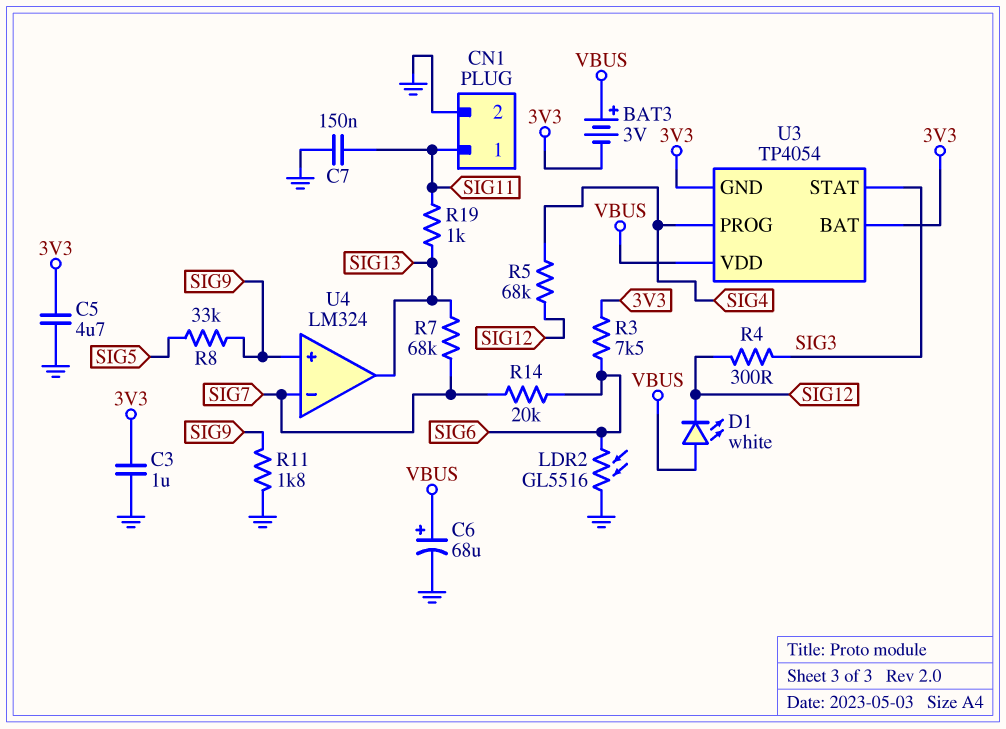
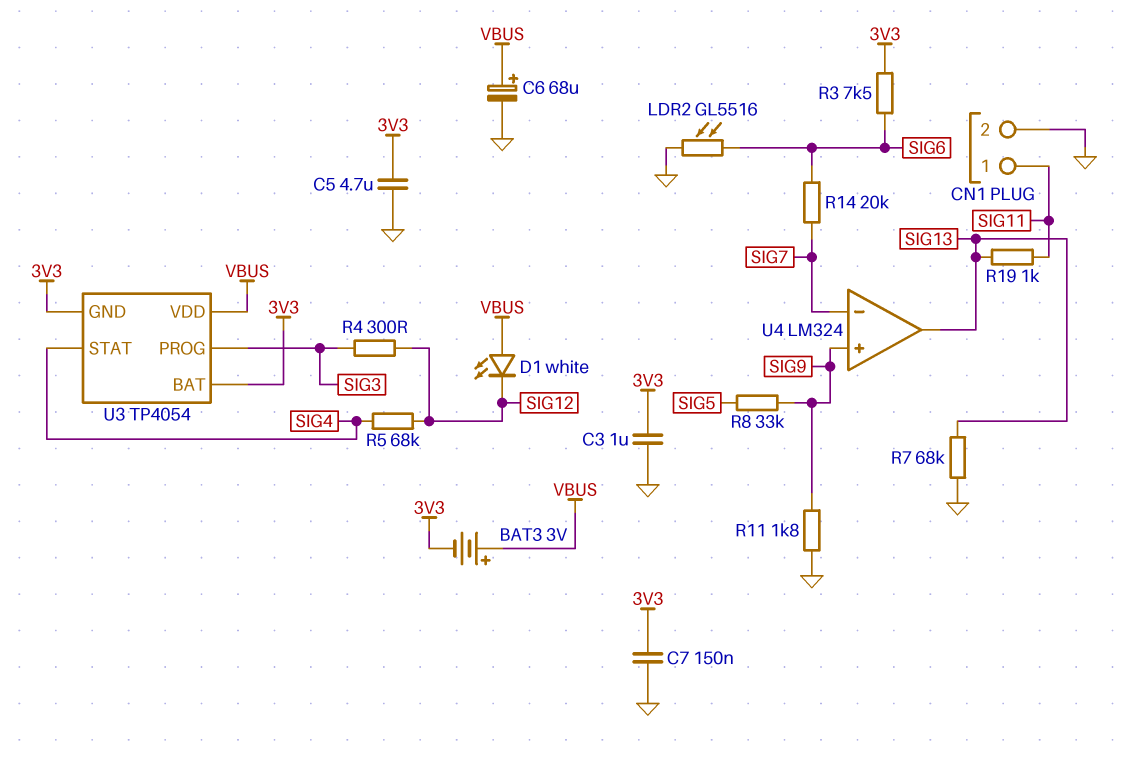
C7: 150nF (GND, SIG11) -> 150nF (3V3, GND)
R7: 68k (SIG7, SIG13) -> 68k (GND, SIG13)
U3 pin PROG: SIG4 -> SIG3
U3 pin STAT: SIG3 -> SIG4

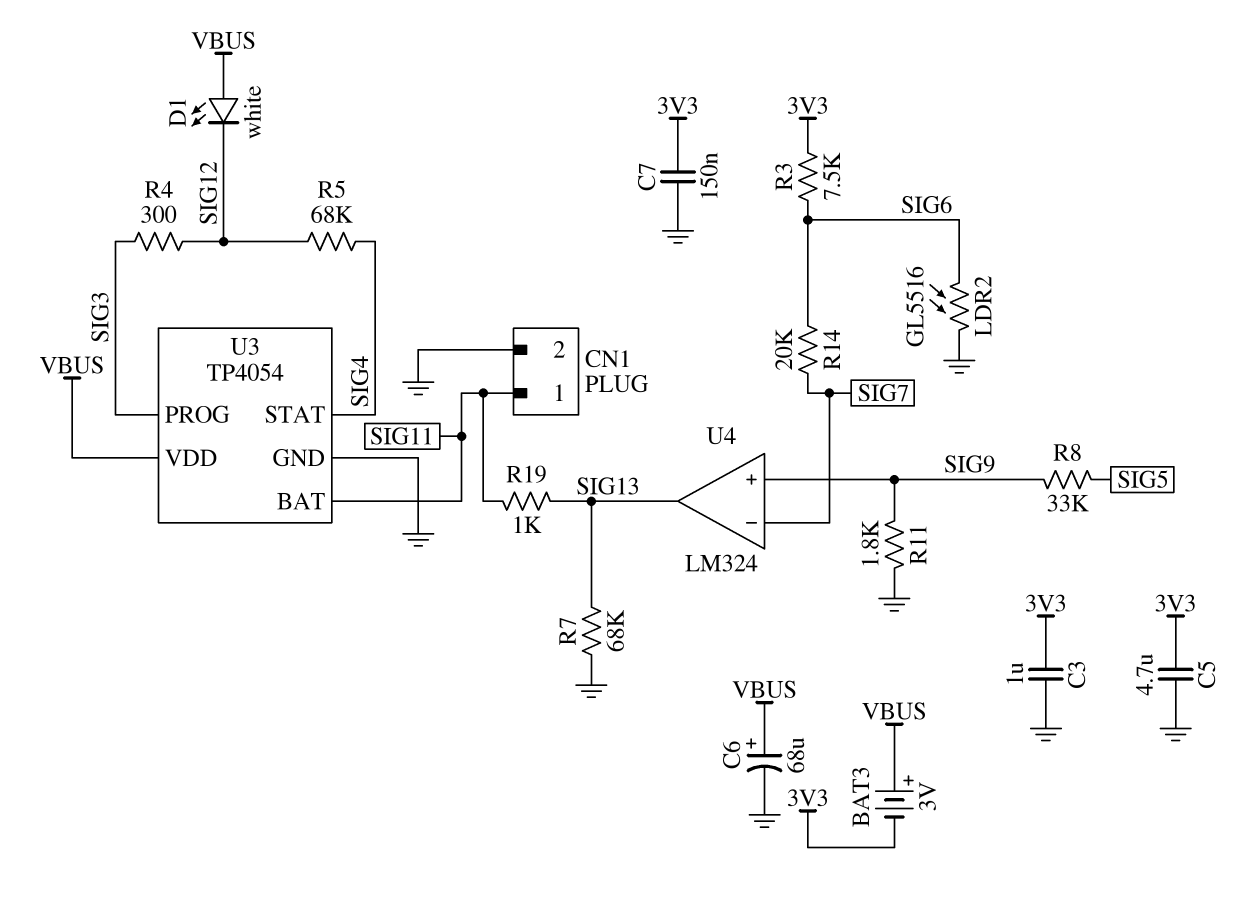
U3 pin BAT: 3V3 -> SIG11
U3 pin GND: 3V3 -> GND

